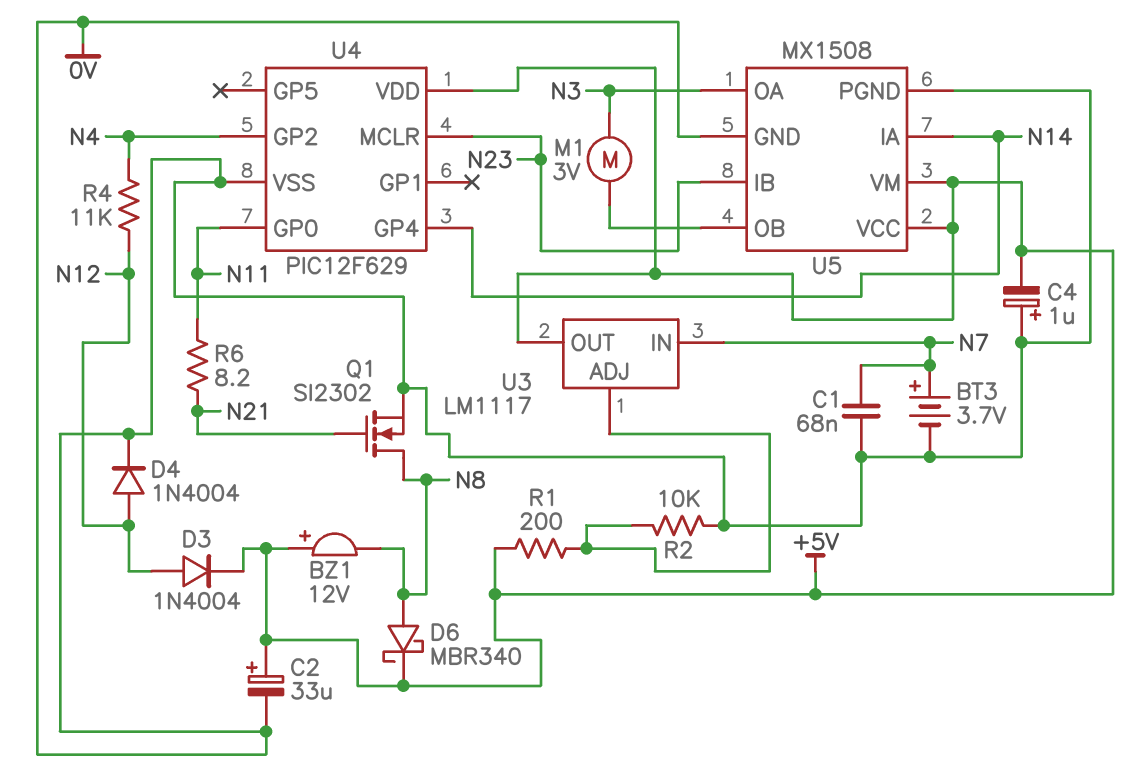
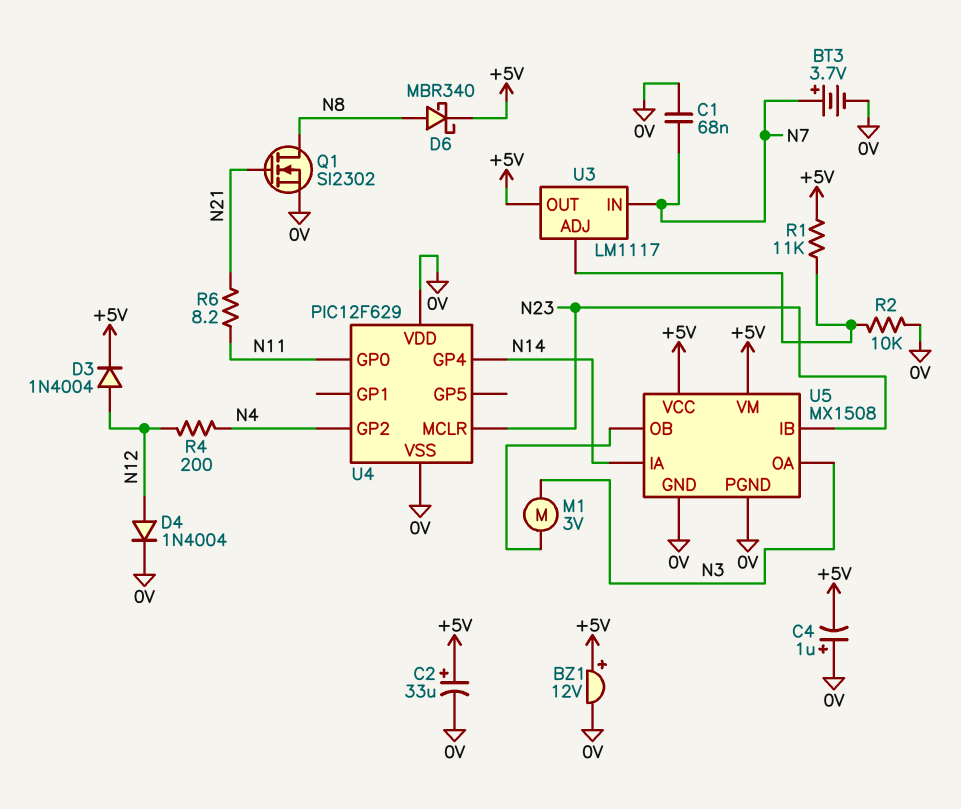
BZ1: buzzer 12V (plus +5V, minus N8) -> buzzer 12V (plus +5V, minus 0V)
R1: 200 (+5V, U3/ADJ) -> 11k (+5V, U3/ADJ)
R4: 11k (N4, N12) -> 200 (N4, N12)
U4 pin VDD: +5V -> 0V

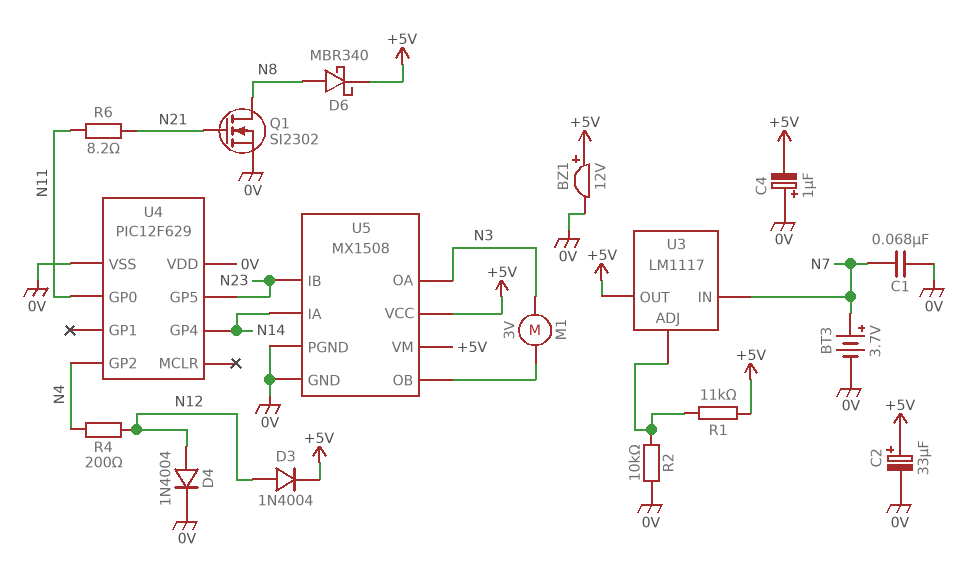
U4 pin GP5: none -> N23
U4 pin MCLR: N23 -> none

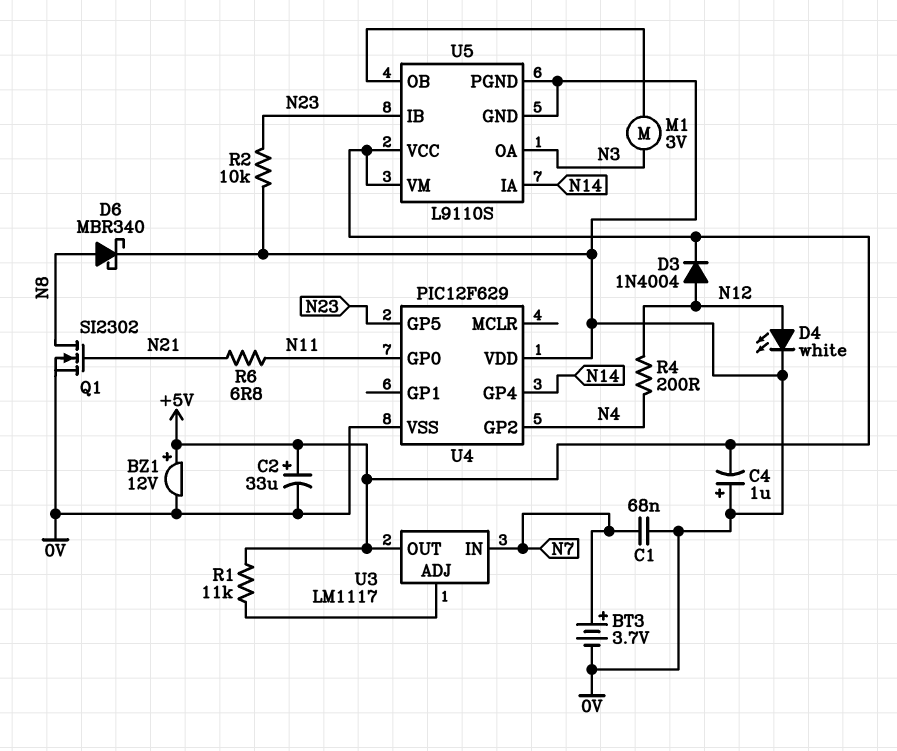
D4: diode 1N4004 (A N12, K 0V) -> LED white (A N12, K 0V)
D6: schottky MBR340 (A N8, K +5V) -> schottky MBR340 (A N8, K 0V)
R2: 10k (0V, U3/ADJ) -> 10k (0V, N23)
R6: 8.2 (N11, N21) -> 6.8 (N11, N21)
U5: MX1508 -> L9110S

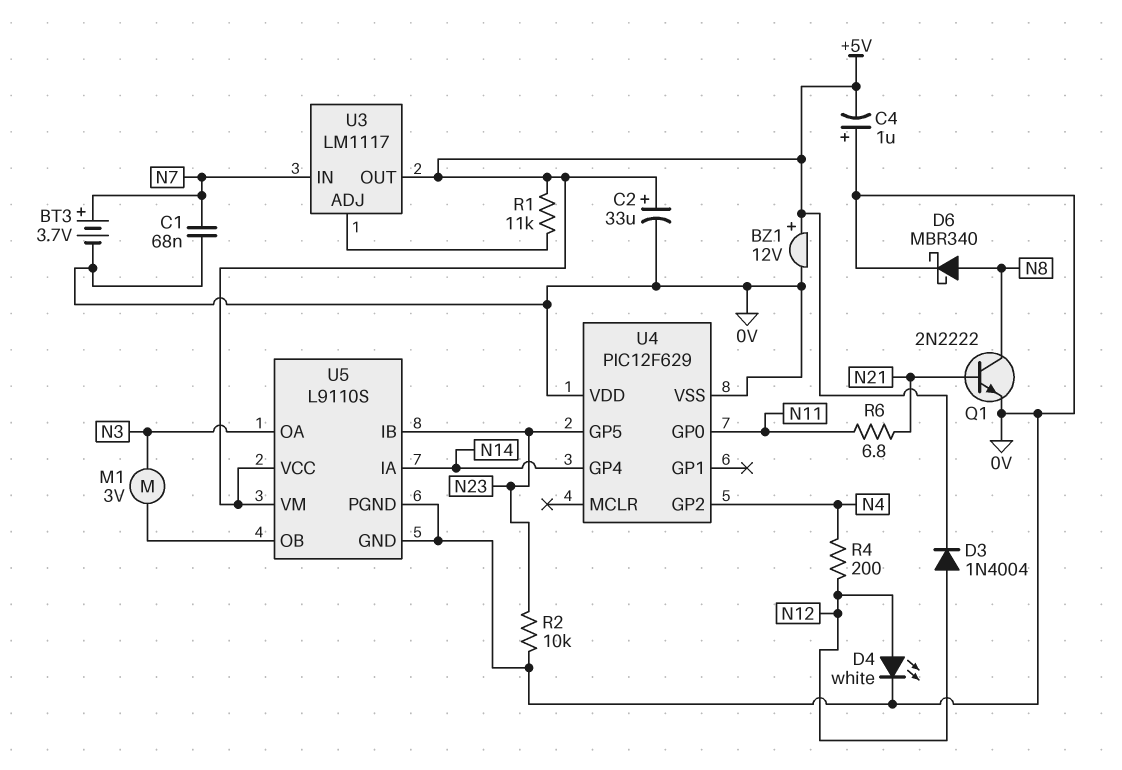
Q1: NMOS SI2302 (G N21, D N8, S 0V) -> NPN 2N2222 (B N21, C N8, E 0V)

